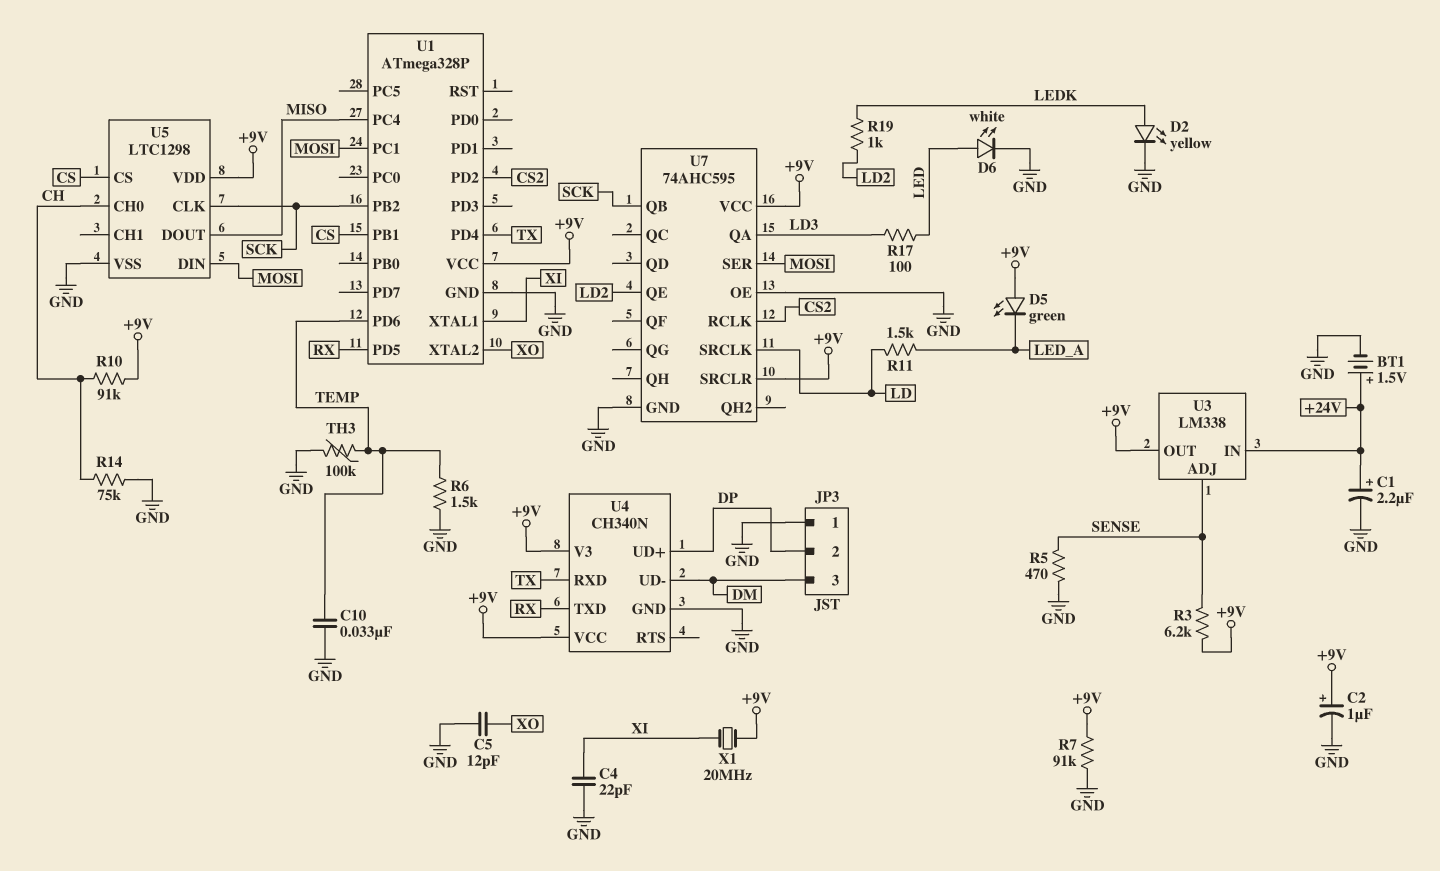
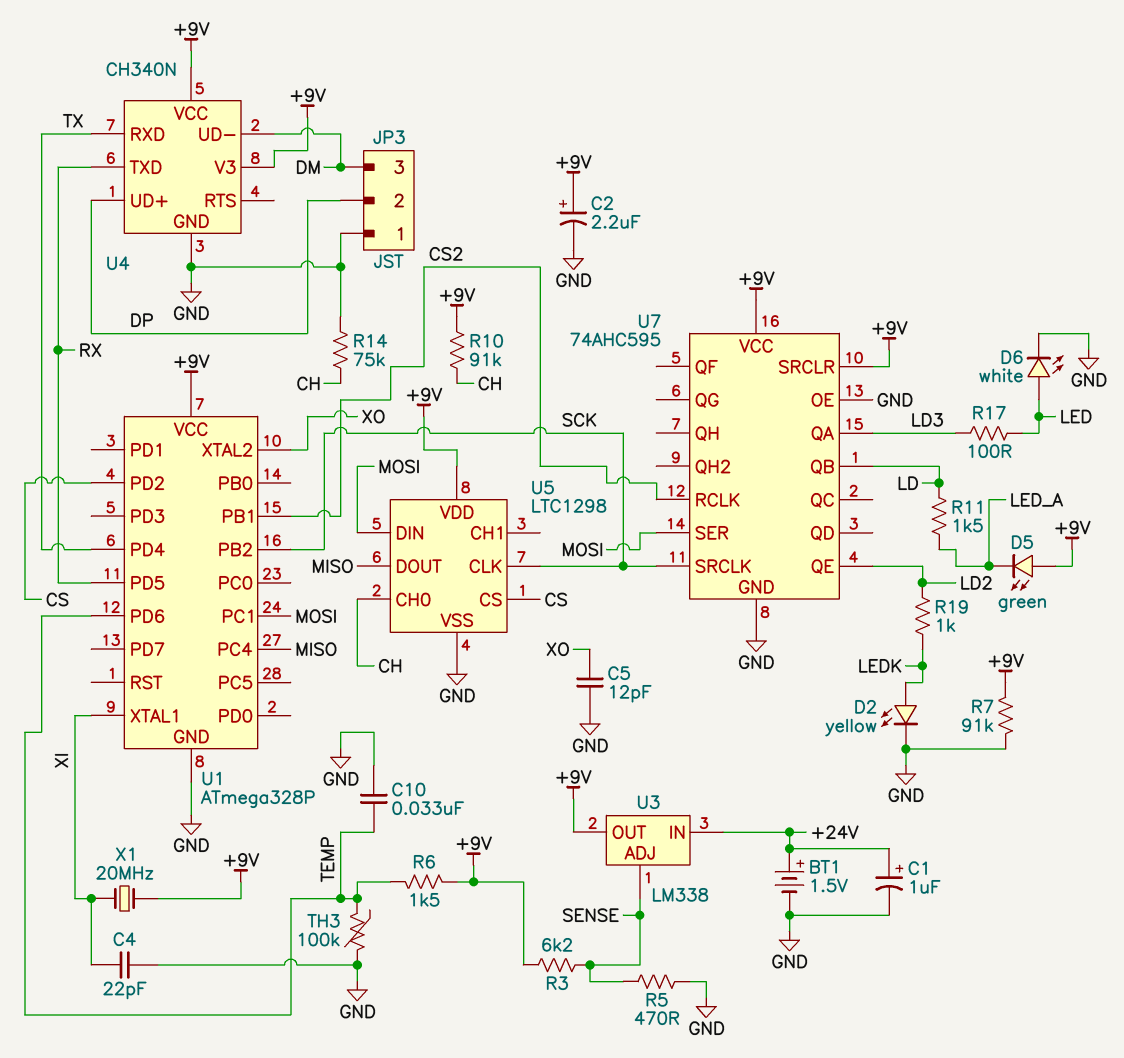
C1: 2.2uF (plus +24V, minus GND) -> 1uF (plus +24V, minus GND)
C2: 1uF (plus +9V, minus GND) -> 2.2uF (plus +9V, minus GND)
R6: 1.5k (GND, TEMP) -> 1.5k (+9V, TEMP)
U1 pin PB1: CS -> CS2
U1 pin PD2: CS2 -> CS
U7 pin QB: SCK -> LD
U7 pin SRCLK: LD -> SCK

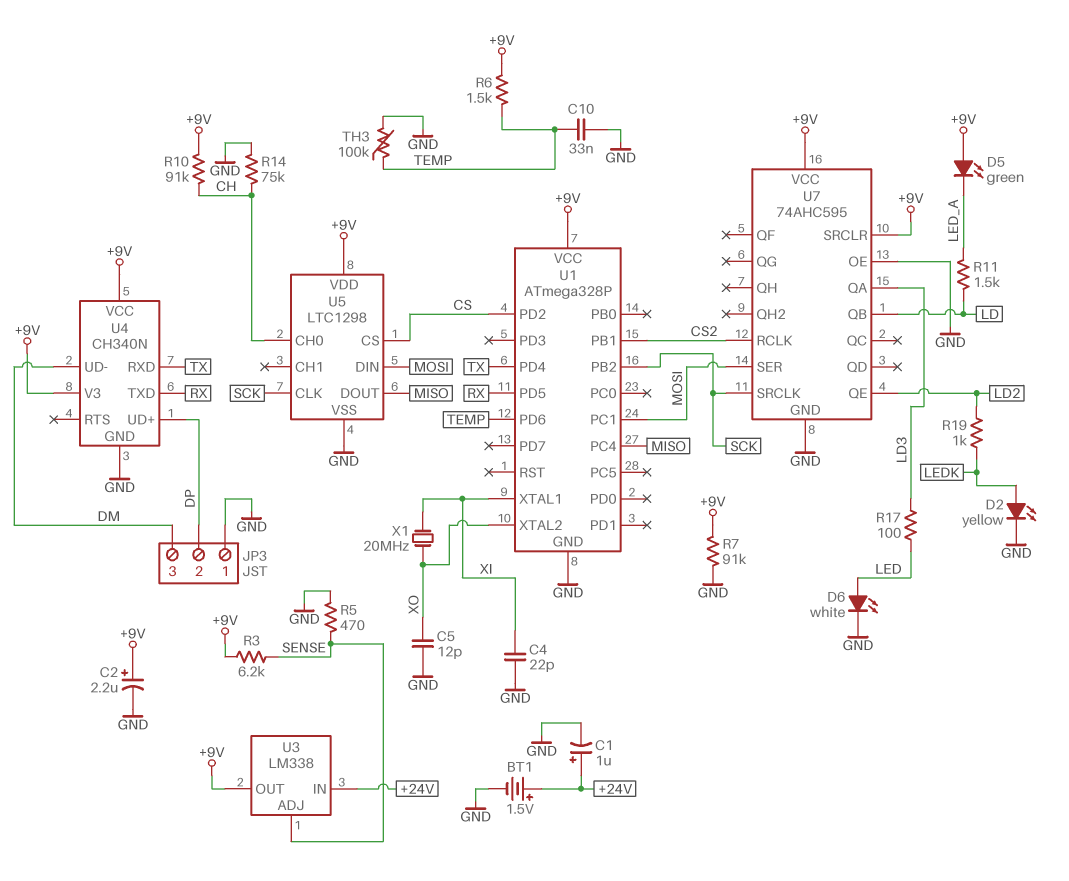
X1: 20MHz (+9V, XI) -> 20MHz (XI, XO)

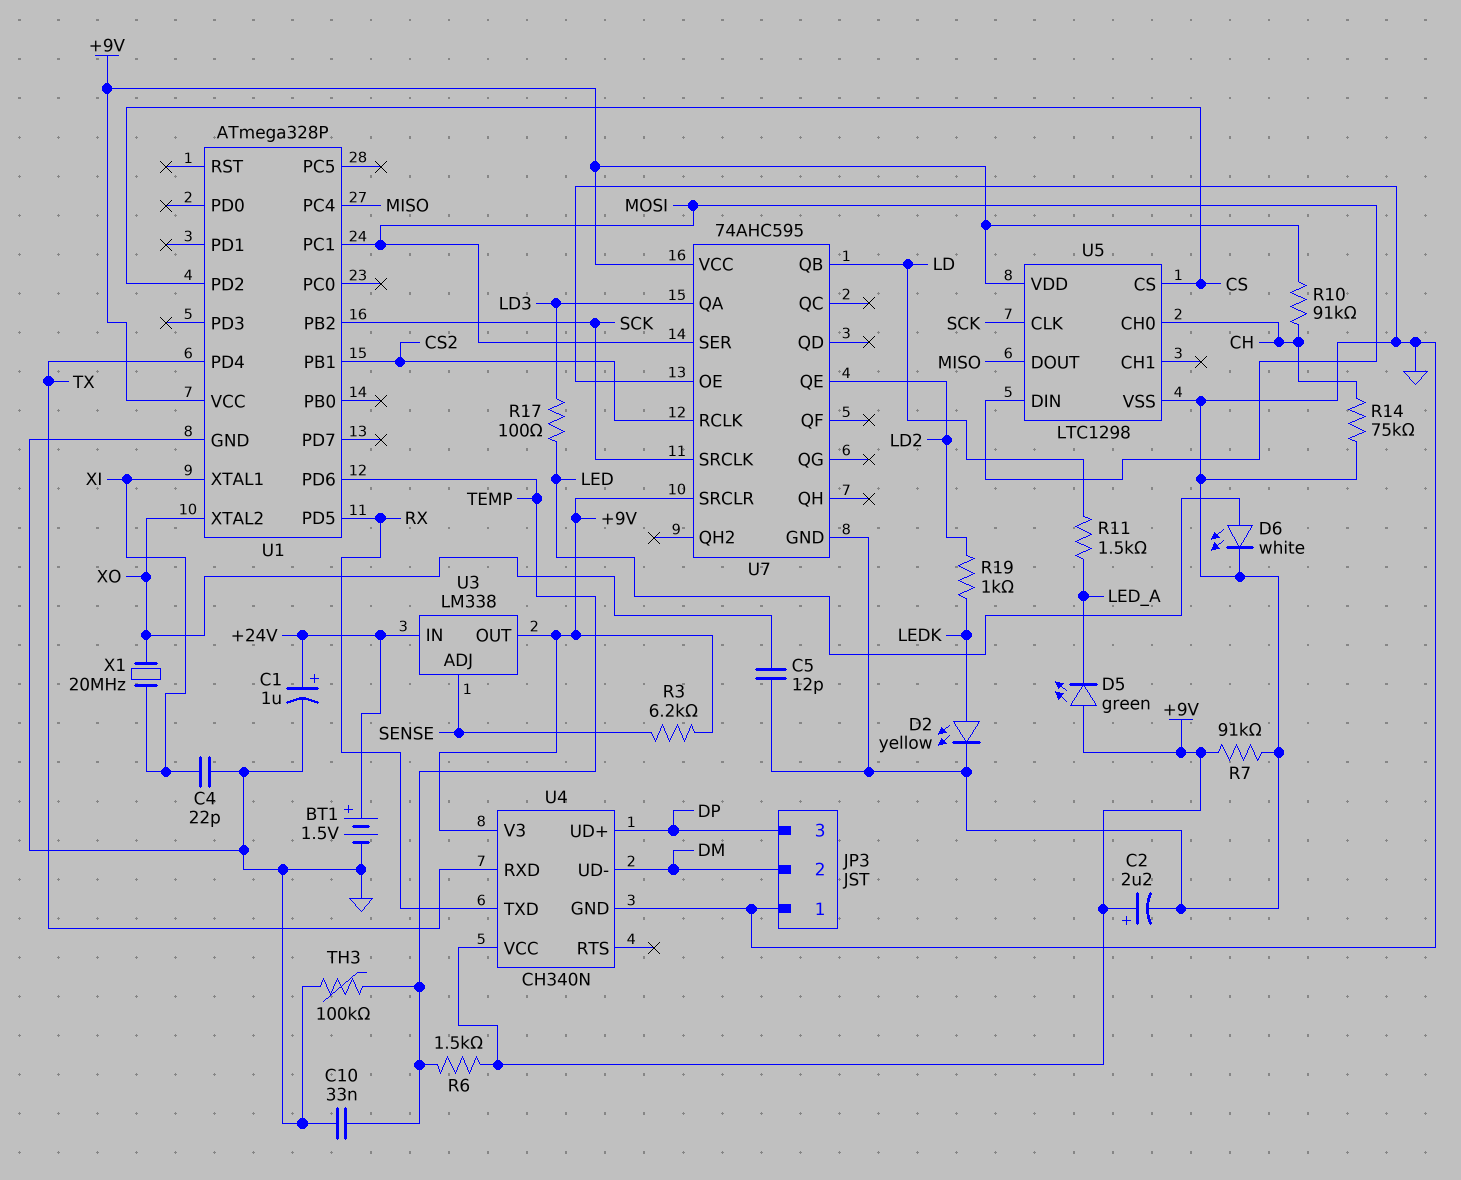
JP3 pin 2: DP -> DM
JP3 pin 3: DM -> DP
R5: 470 (GND, SENSE) -> none

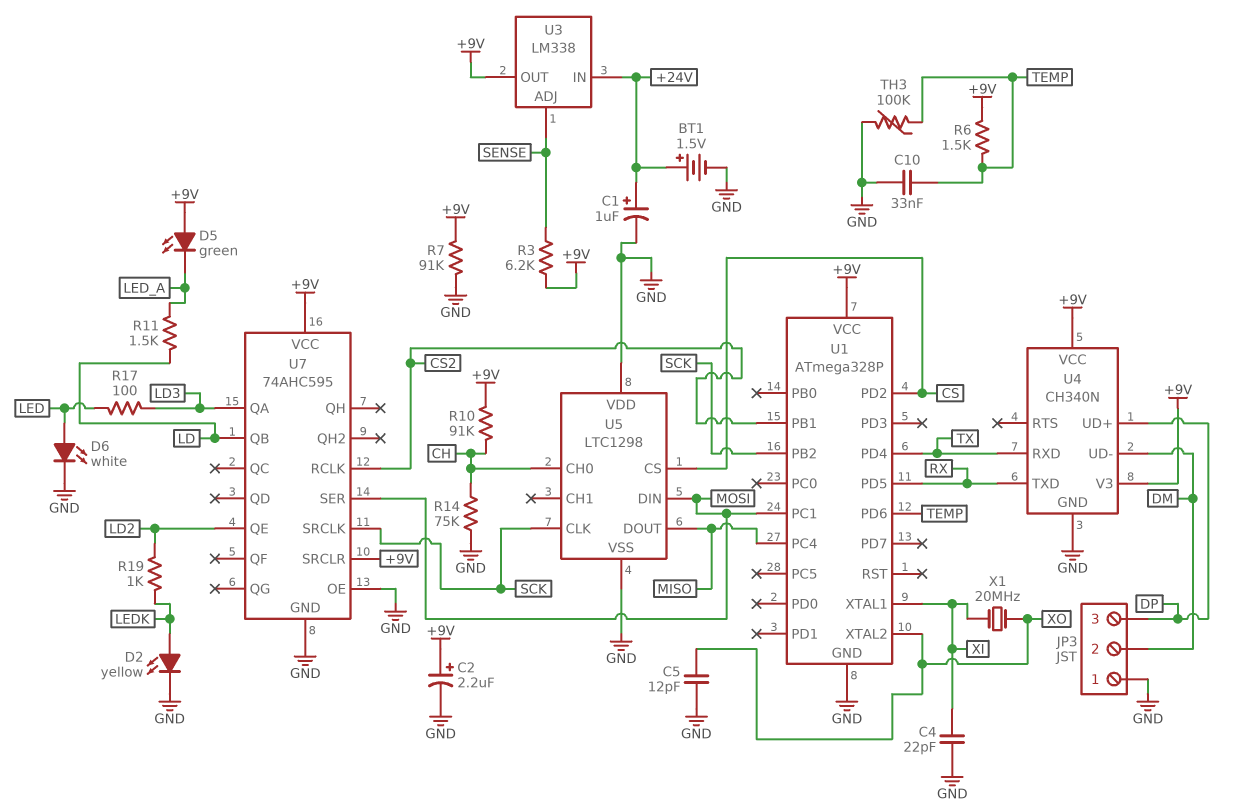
U5 pin VDD: +9V -> GND

